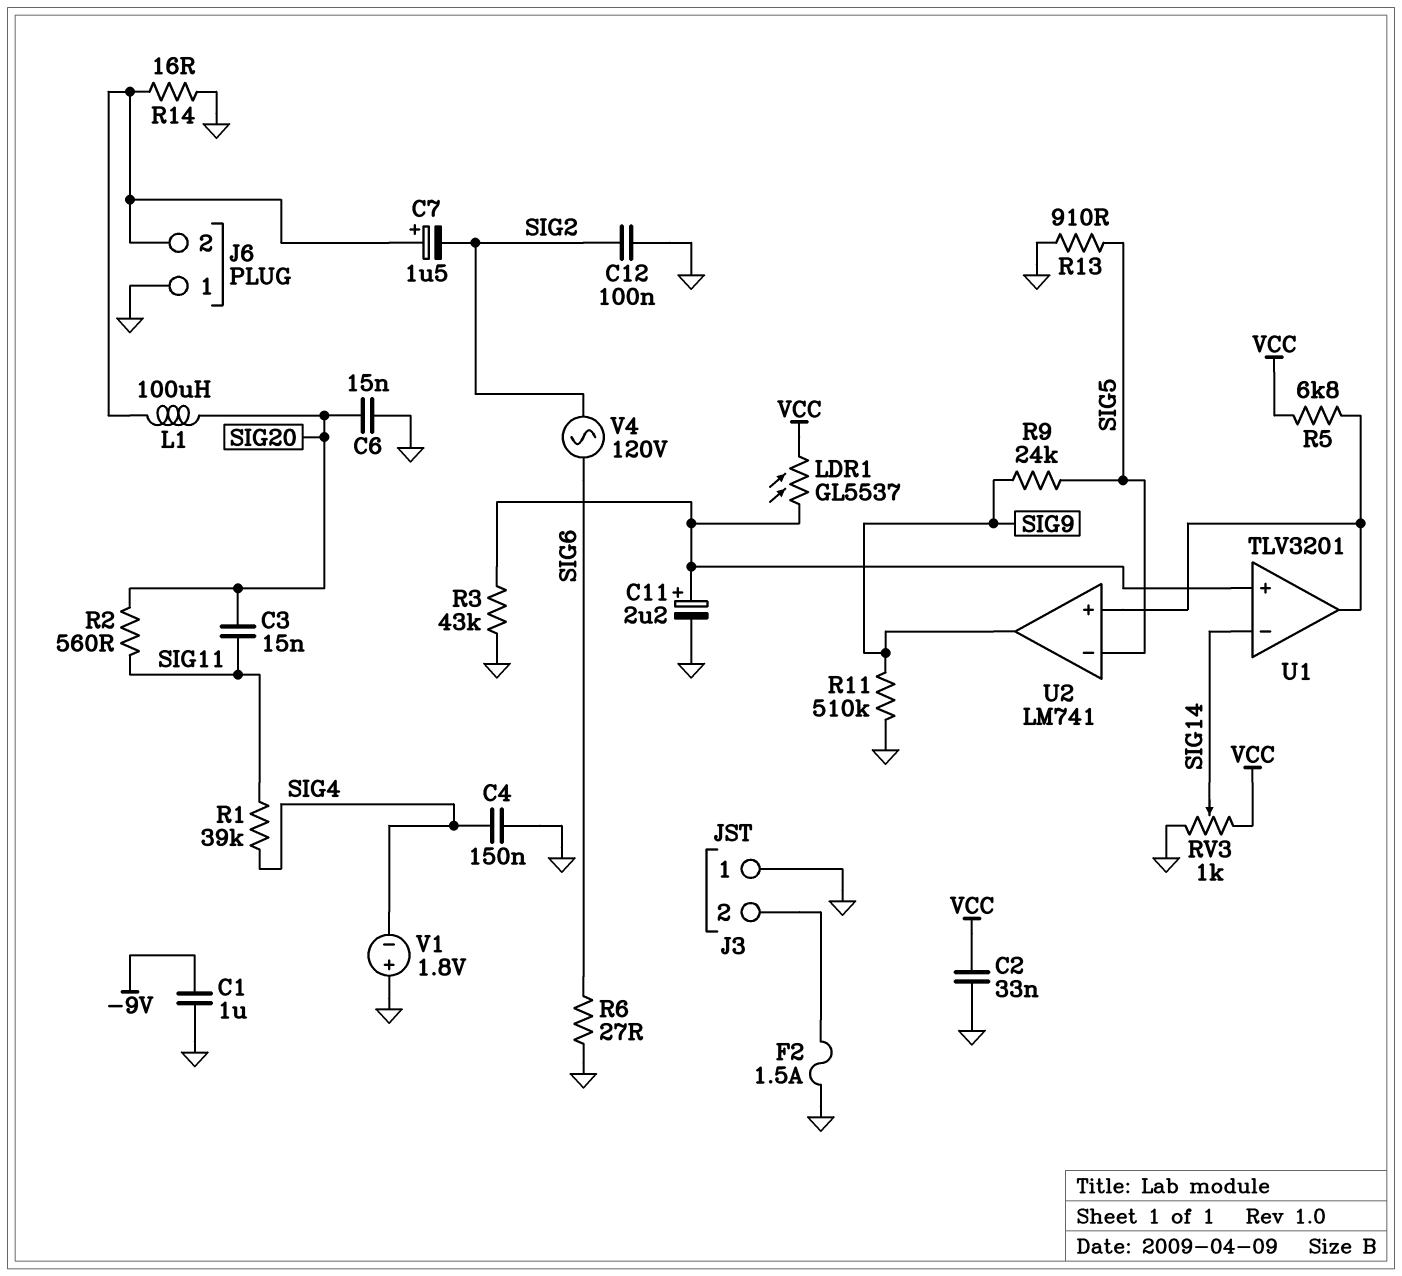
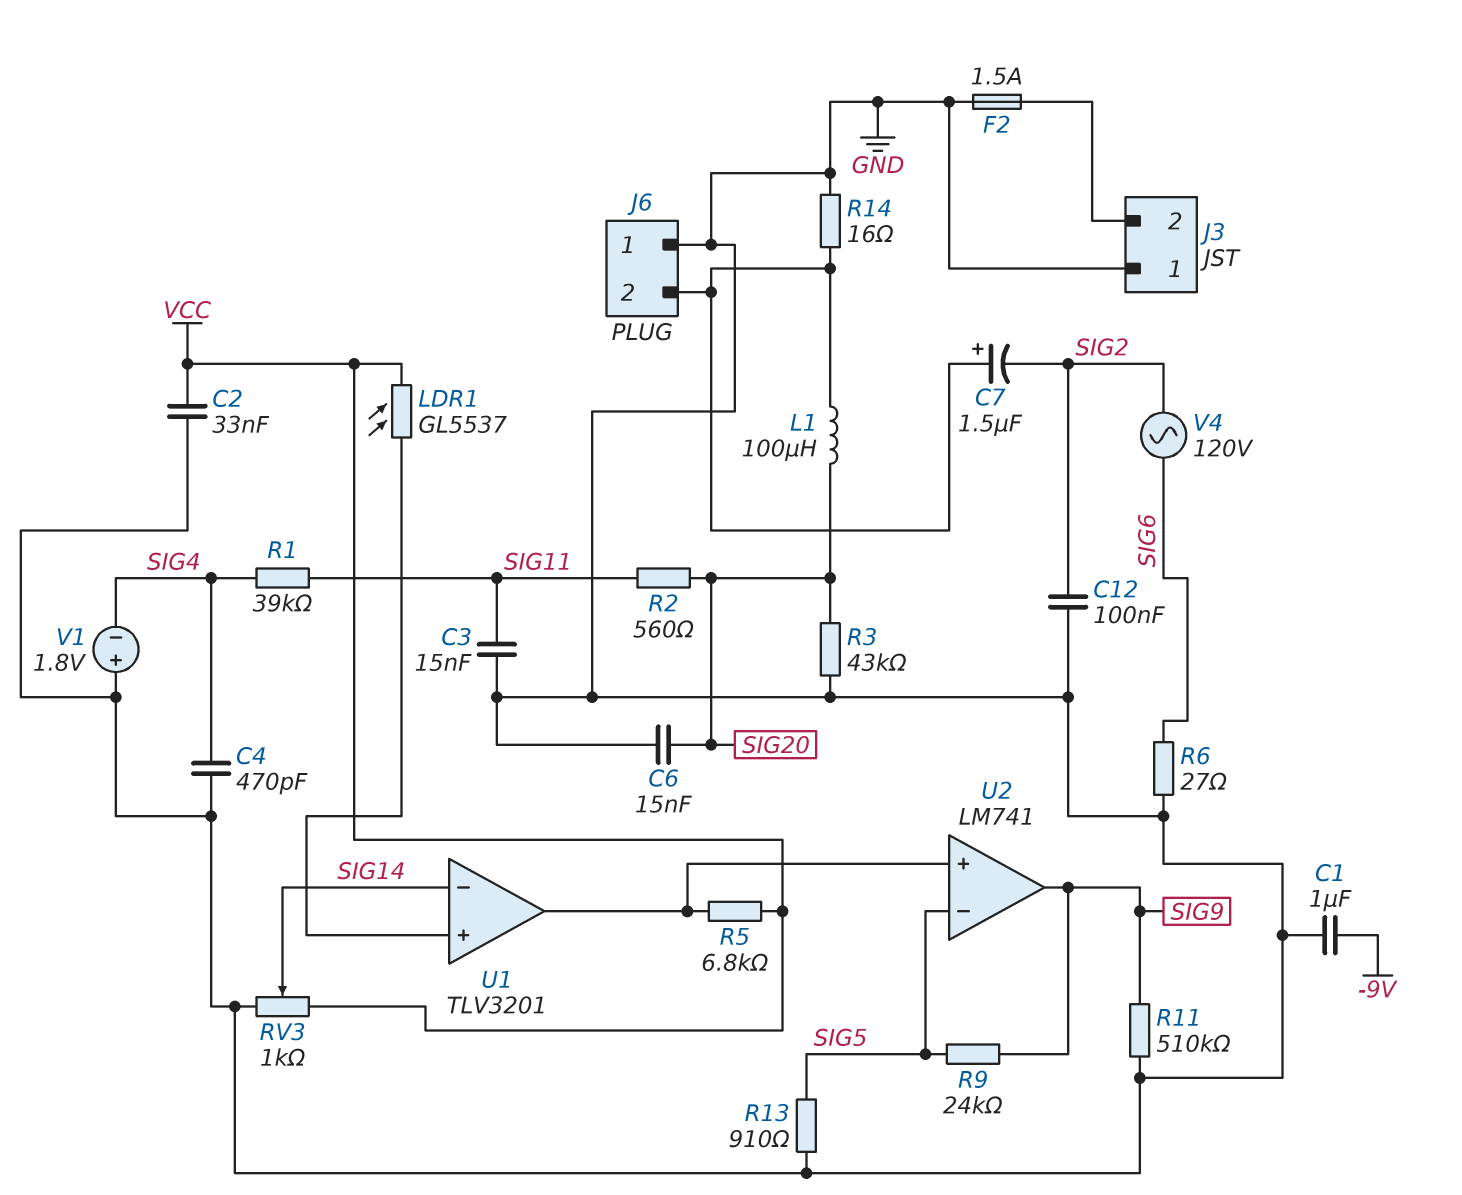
C3: 15nF (SIG11, SIG20) -> 15nF (GND, SIG11)
C4: 150nF (GND, SIG4) -> 470pF (GND, SIG4)
C11: 2.2uF (plus U1/in+, minus GND) -> none
R3: 43k (GND, U1/in+) -> 43k (GND, SIG20)

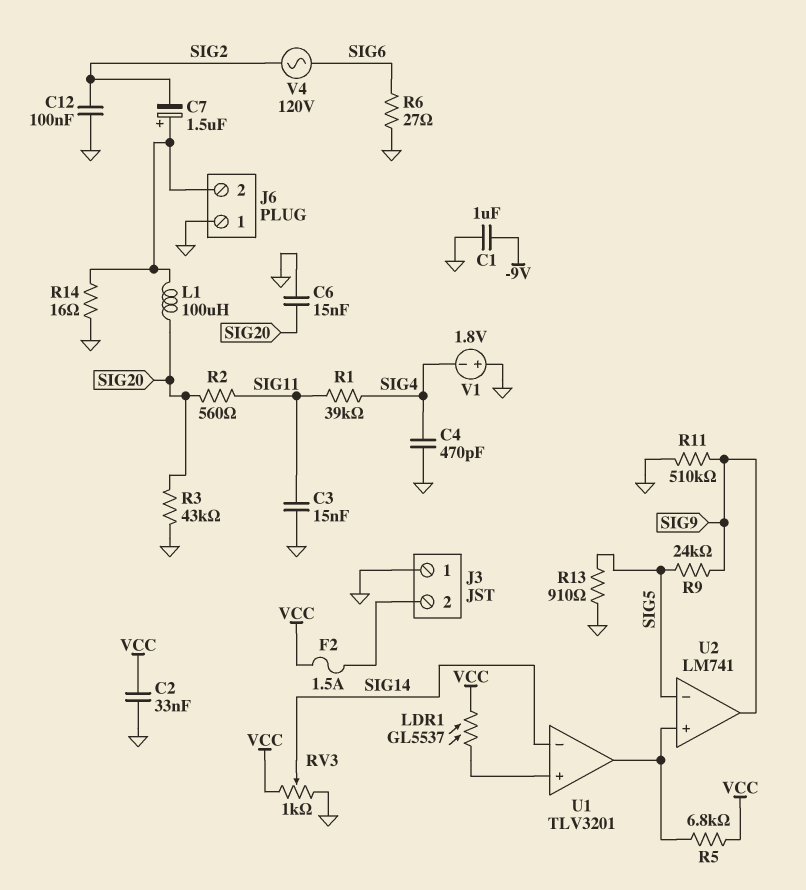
F2: 1.5A (GND, J3/2) -> 1.5A (J3/2, VCC)

